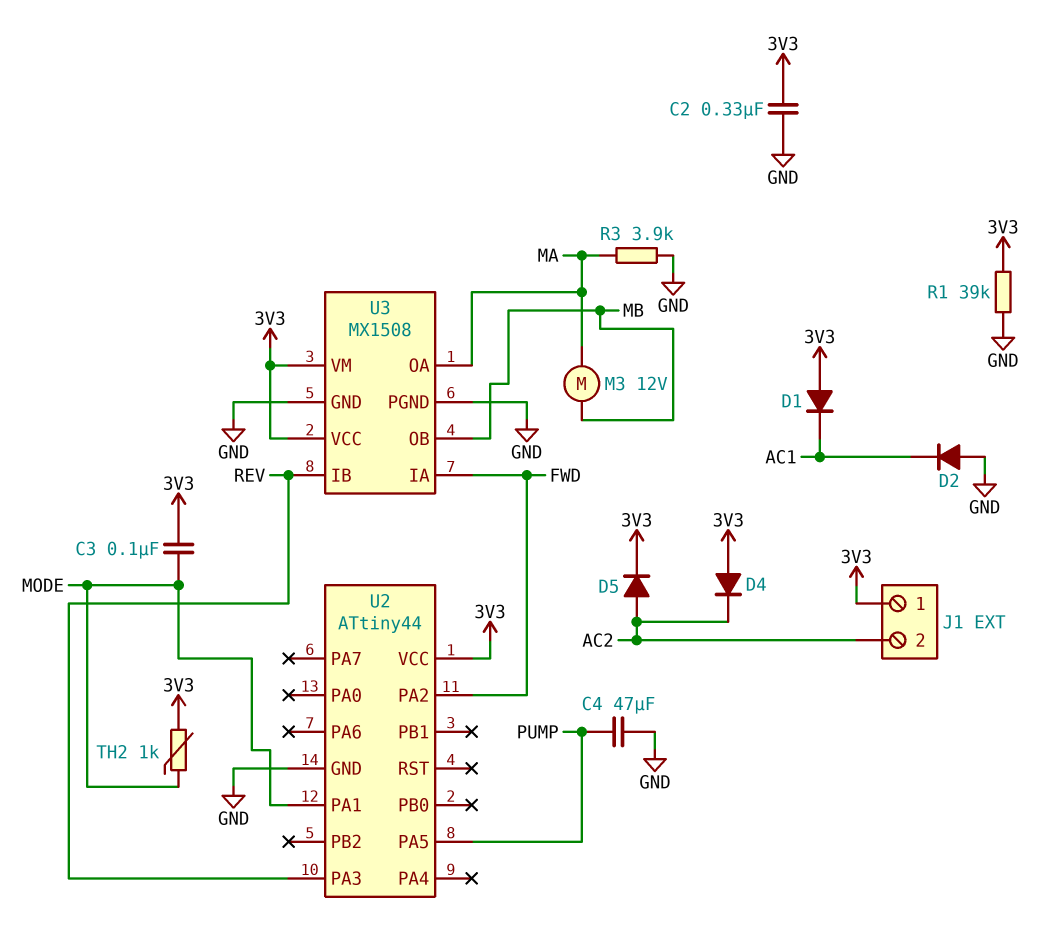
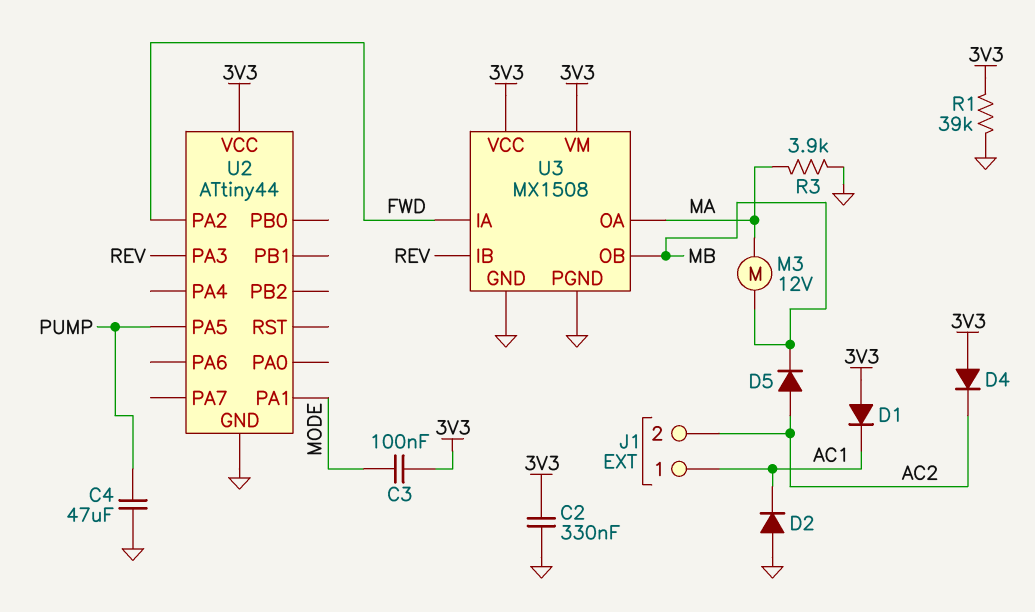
D5: diode (A AC2, K 3V3) -> diode (A AC2, K MB)
J1 pin 1: 3V3 -> AC1
TH2: 1k (3V3, MODE) -> none

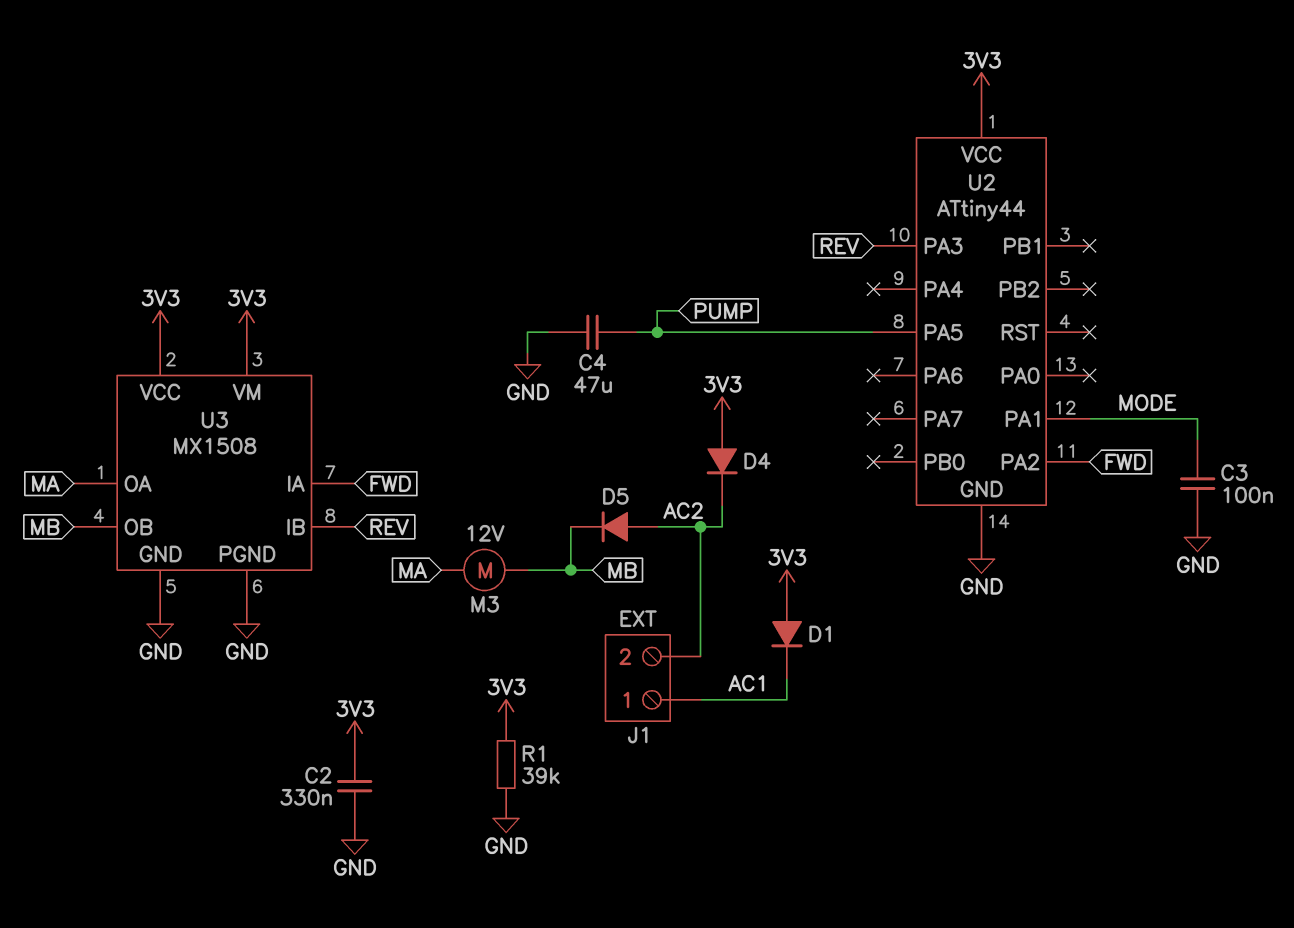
C3: 100nF (3V3, MODE) -> 100nF (GND, MODE)
D2: diode (A GND, K AC1) -> none
R3: 3.9k (GND, MA) -> none

